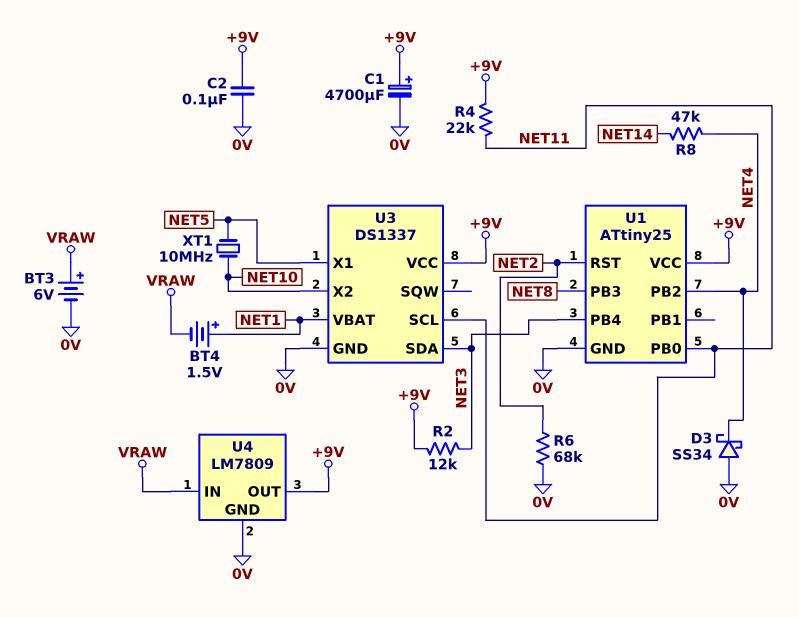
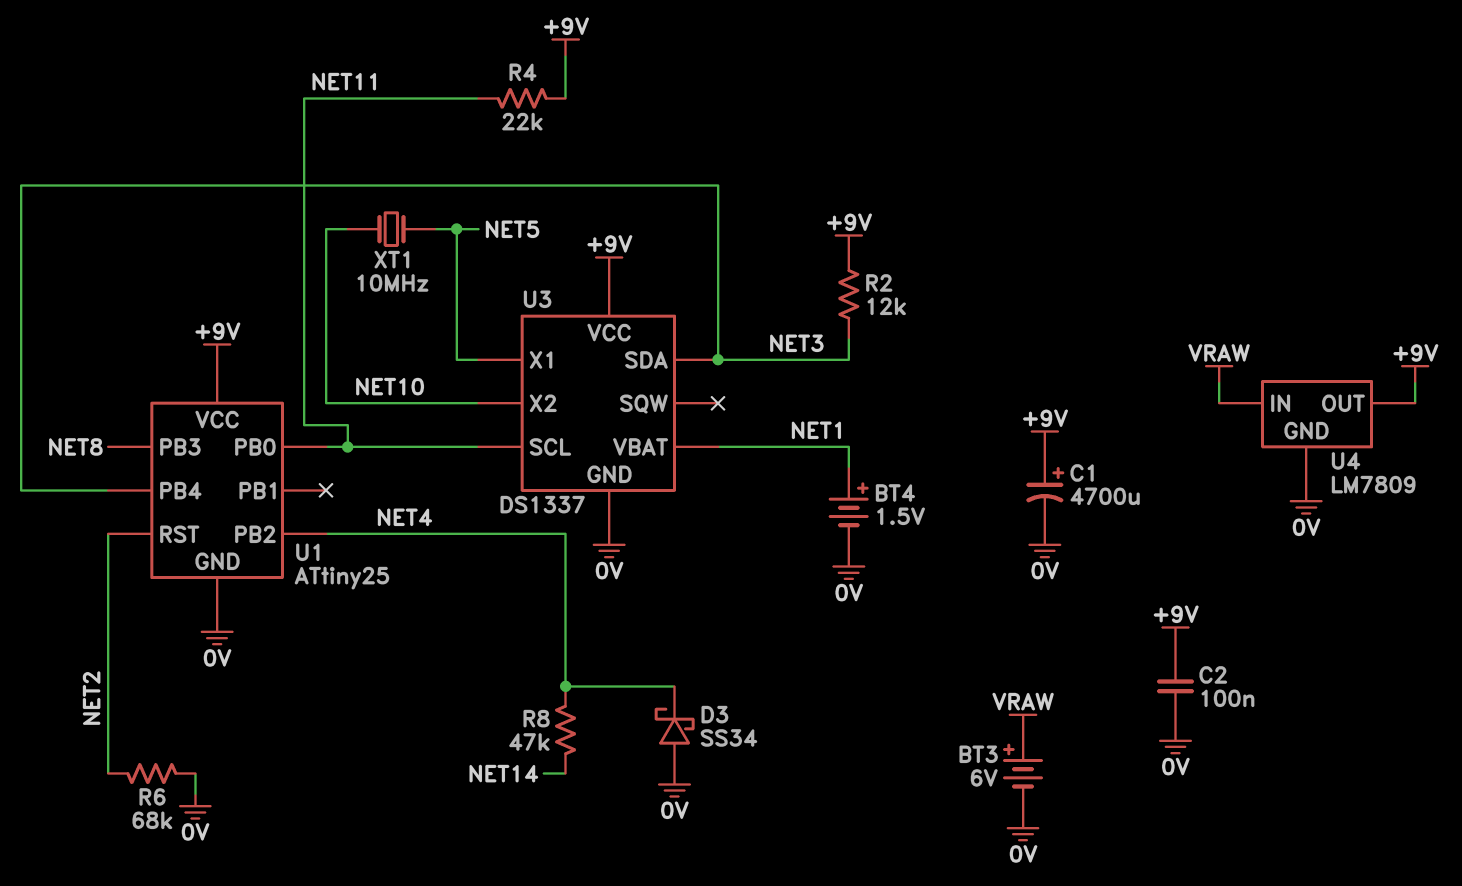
BT4: 1.5V (plus NET1, minus VRAW) -> 1.5V (plus NET1, minus 0V)

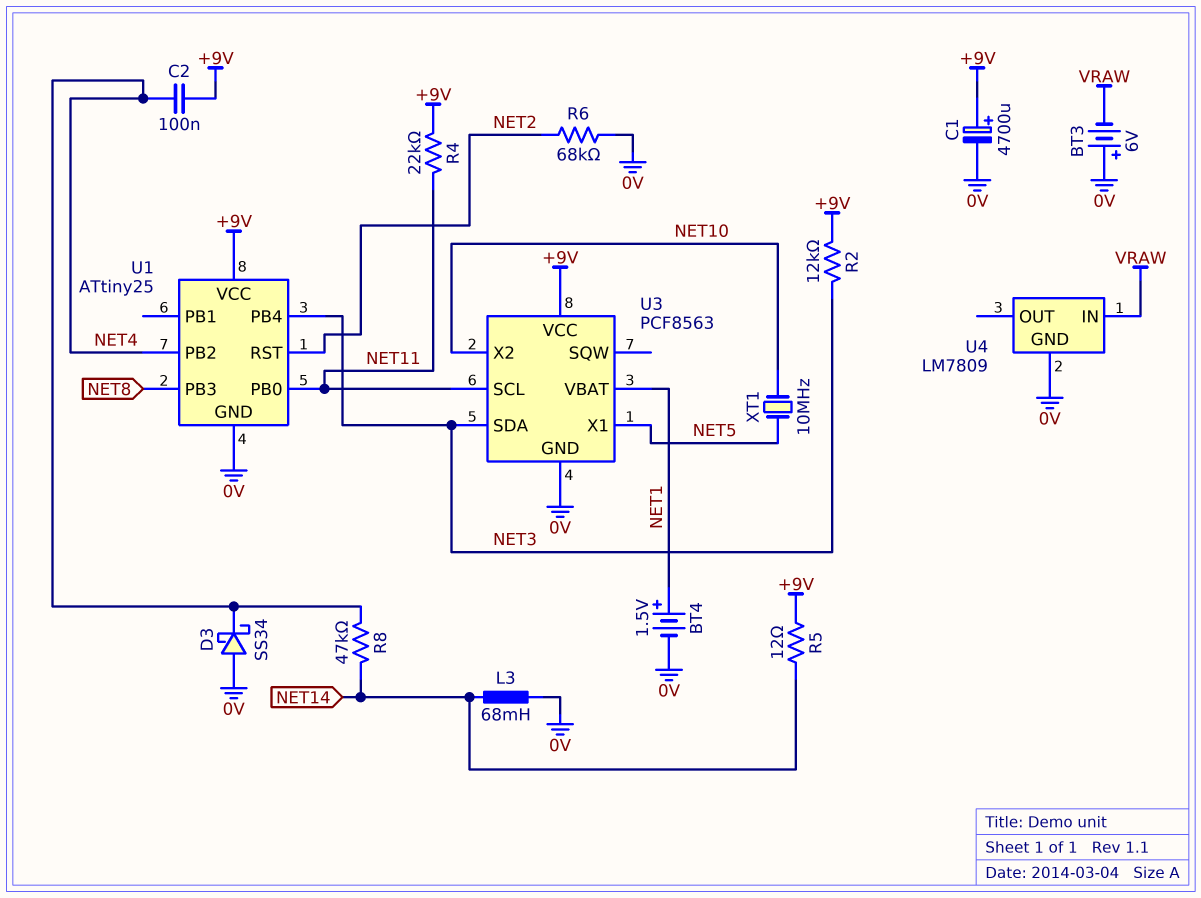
BT3: 6V (plus VRAW, minus 0V) -> 6V (plus 0V, minus VRAW)
C2: 100nF (+9V, 0V) -> 100nF (+9V, NET4)
L3: none -> 68mH (0V, NET14)
R5: none -> 12 (+9V, NET14)
U3: DS1337 -> PCF8563
U4 pin OUT: +9V -> none

